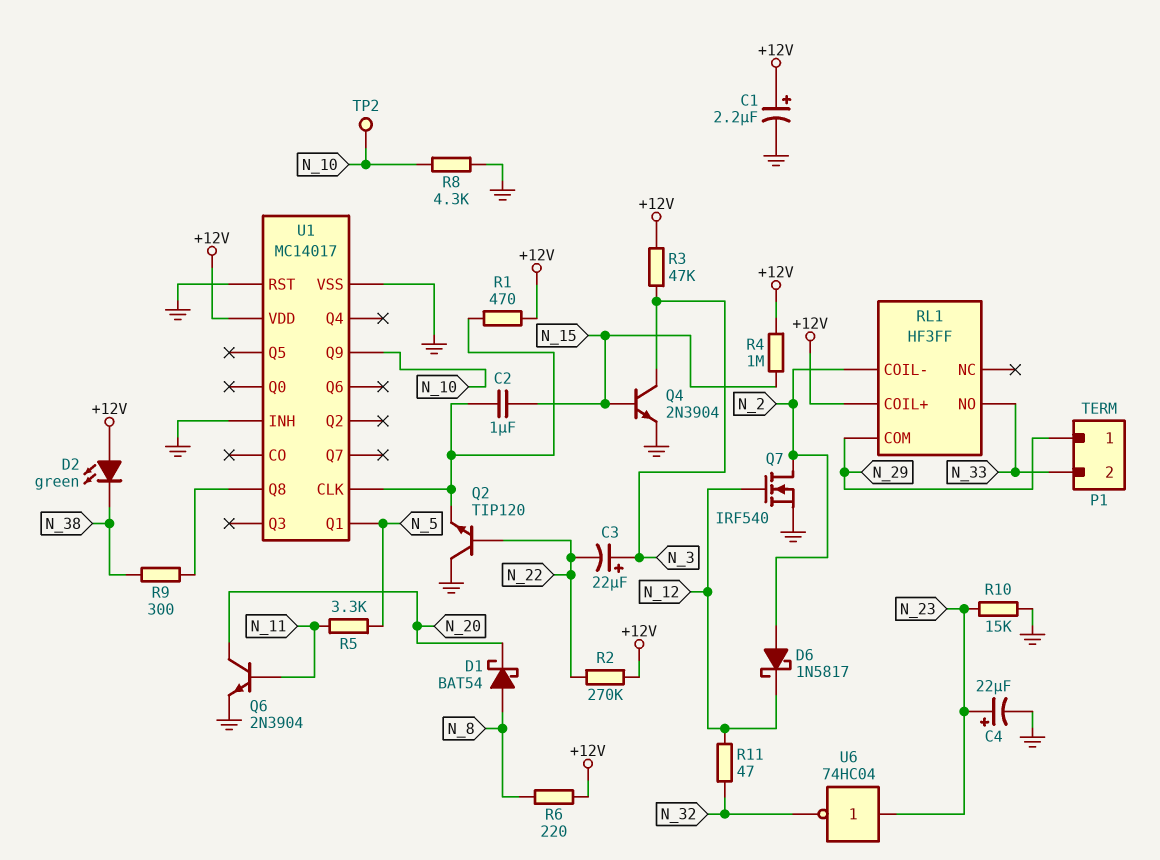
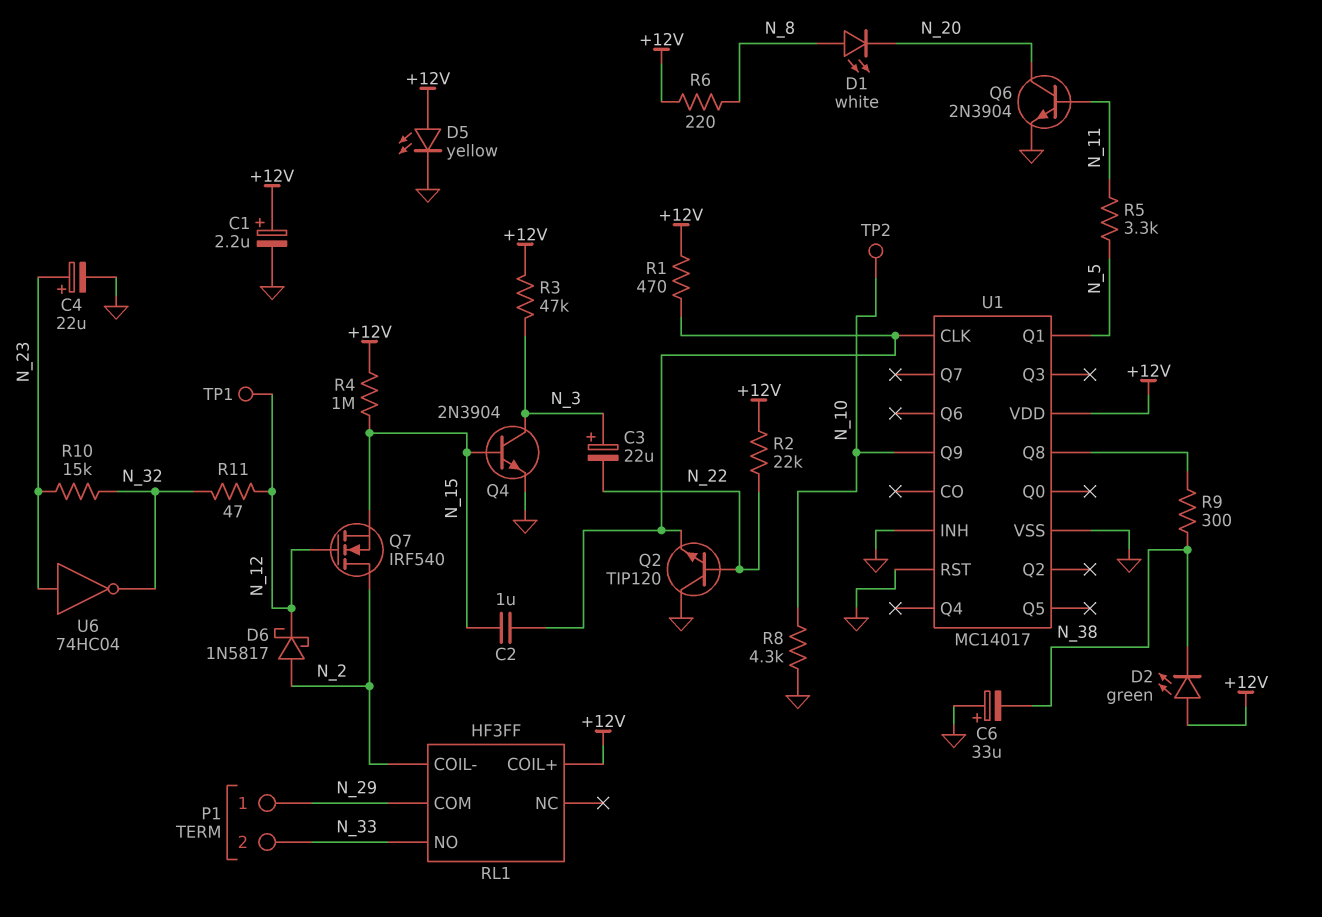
C6: none -> 33uF (plus GND, minus N_38)
D1: schottky BAT54 (A N_8, K N_20) -> LED white (A N_8, K N_20)
D5: none -> LED yellow (A +12V, K GND)
Q7: NMOS IRF540 (G N_12, D N_2, S GND) -> NMOS IRF540 (G N_12, D N_2, S N_15)
R2: 270k (+12V, N_22) -> 22k (+12V, N_22)
R10: 15k (GND, N_23) -> 15k (N_23, N_32)
TP1: none -> test point (N_12)

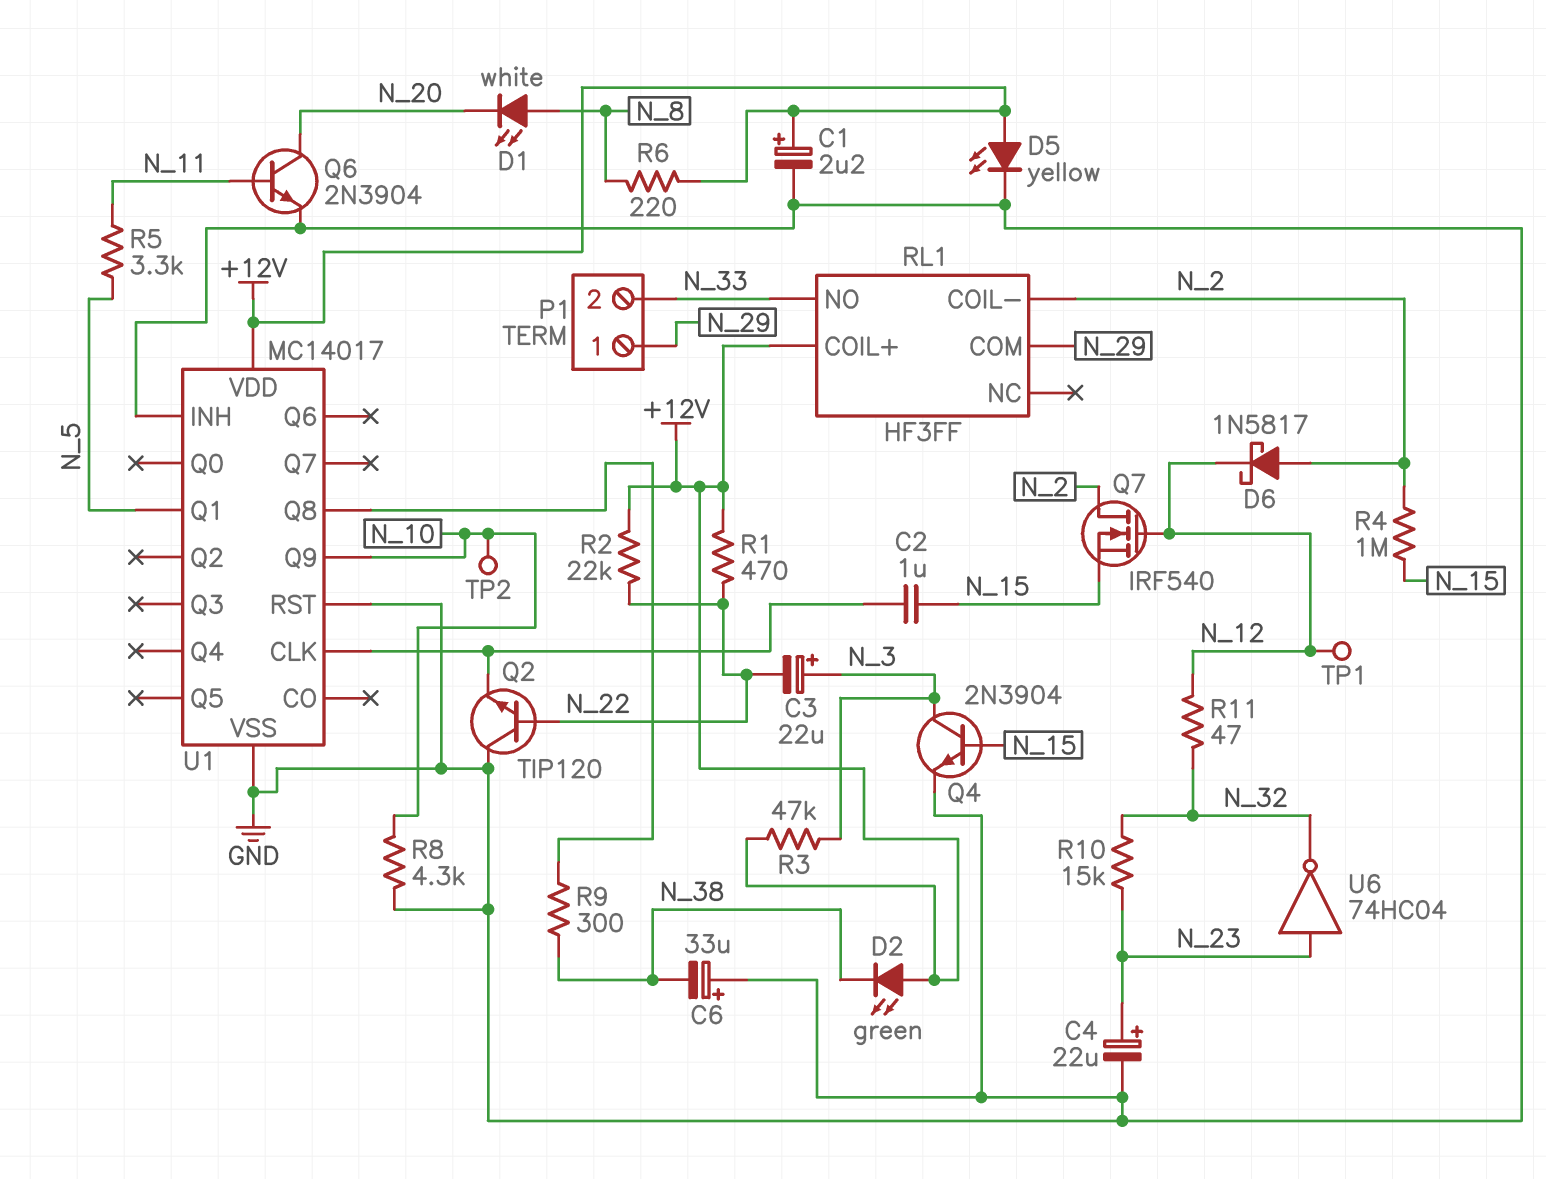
R1: 470 (+12V, U1/CLK) -> 470 (+12V, N_22)
R4: 1M (+12V, N_15) -> 1M (N_2, N_15)

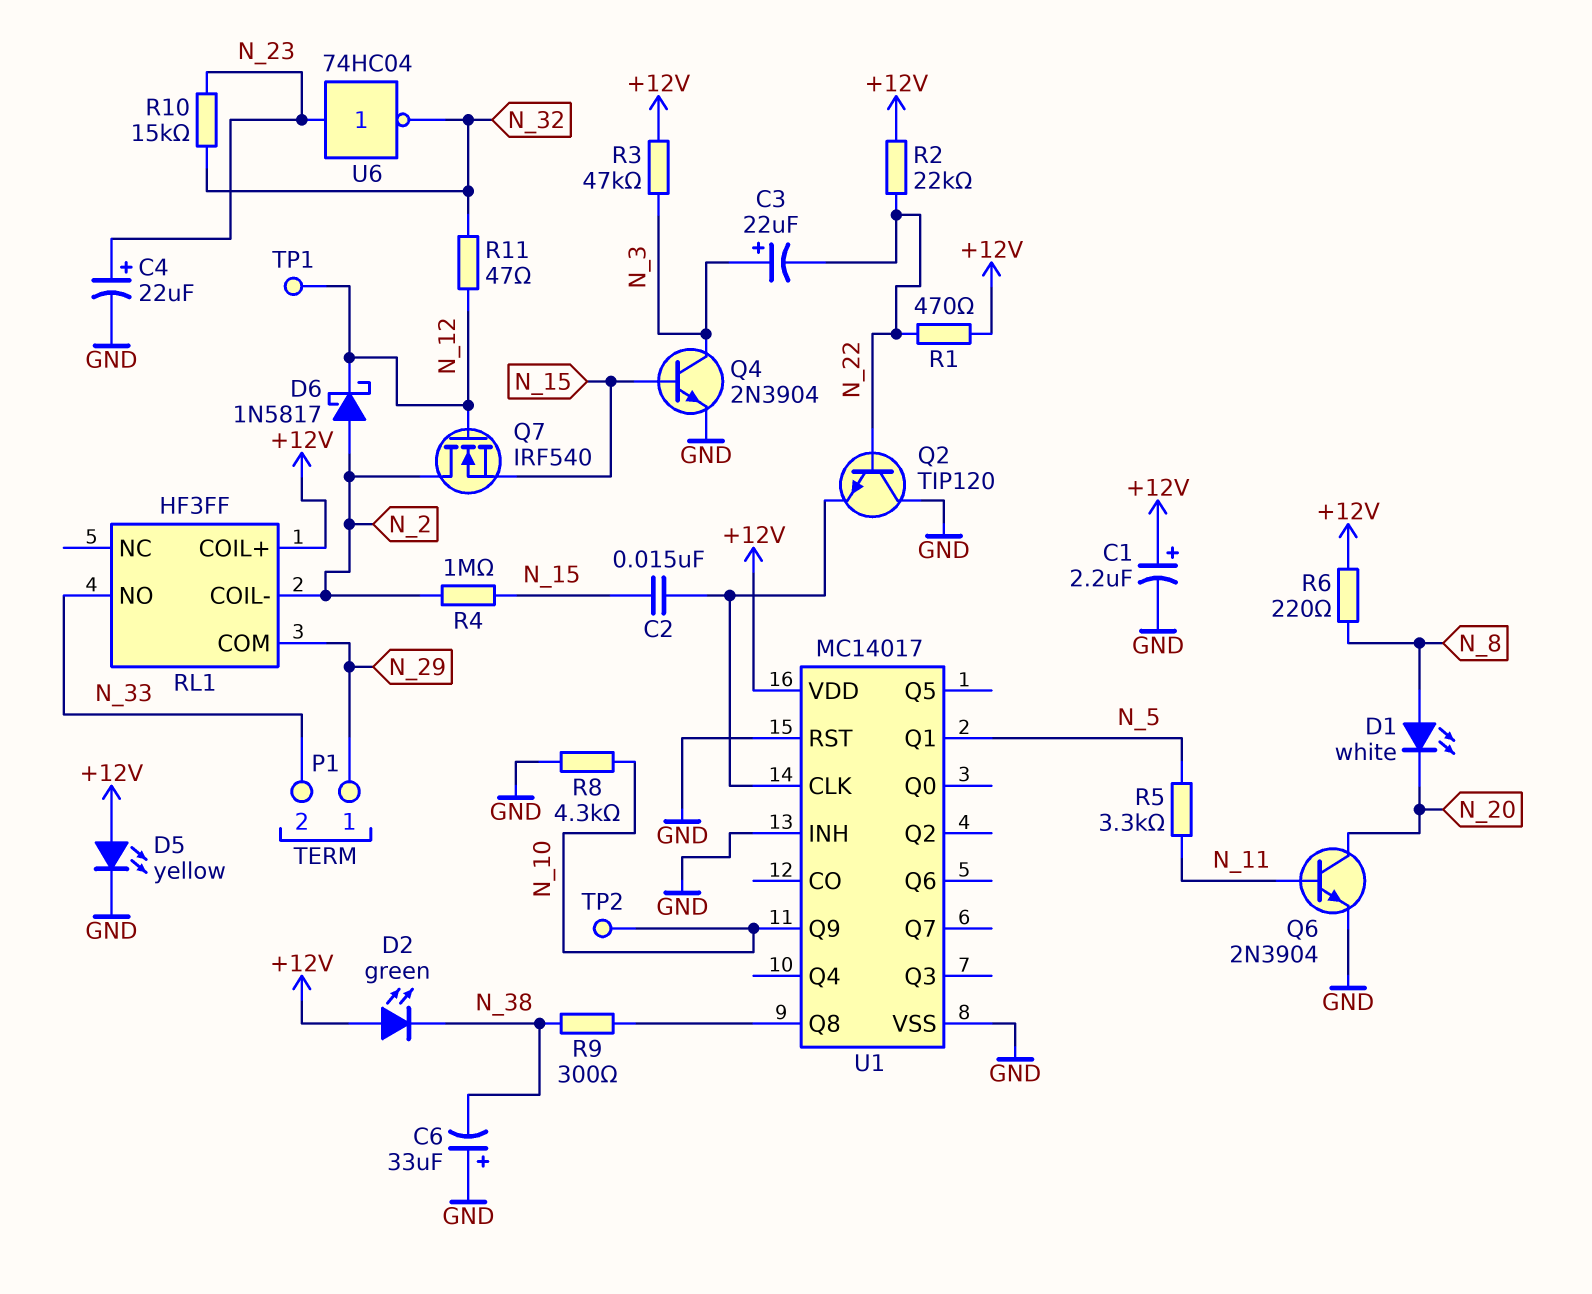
C2: 1uF (N_15, U1/CLK) -> 15nF (N_15, U1/CLK)

